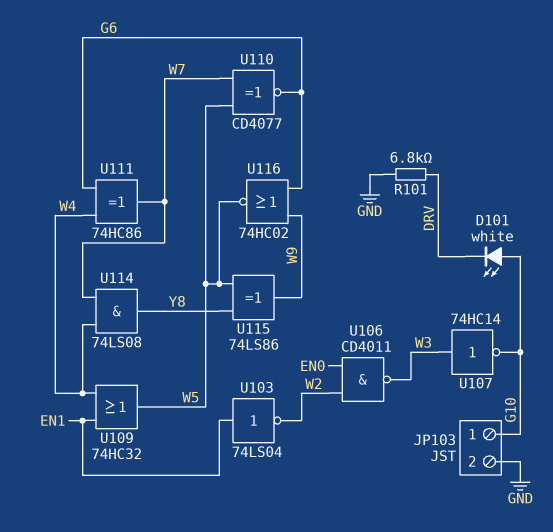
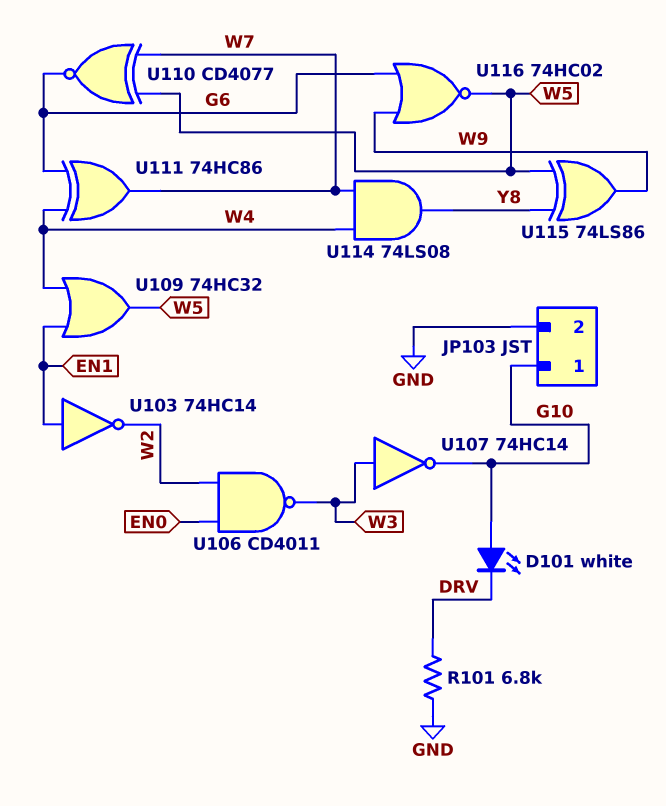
U103: NOT 74LS04 (in EN1, out W2) -> NOT 74HC14 (in EN1, out W2)

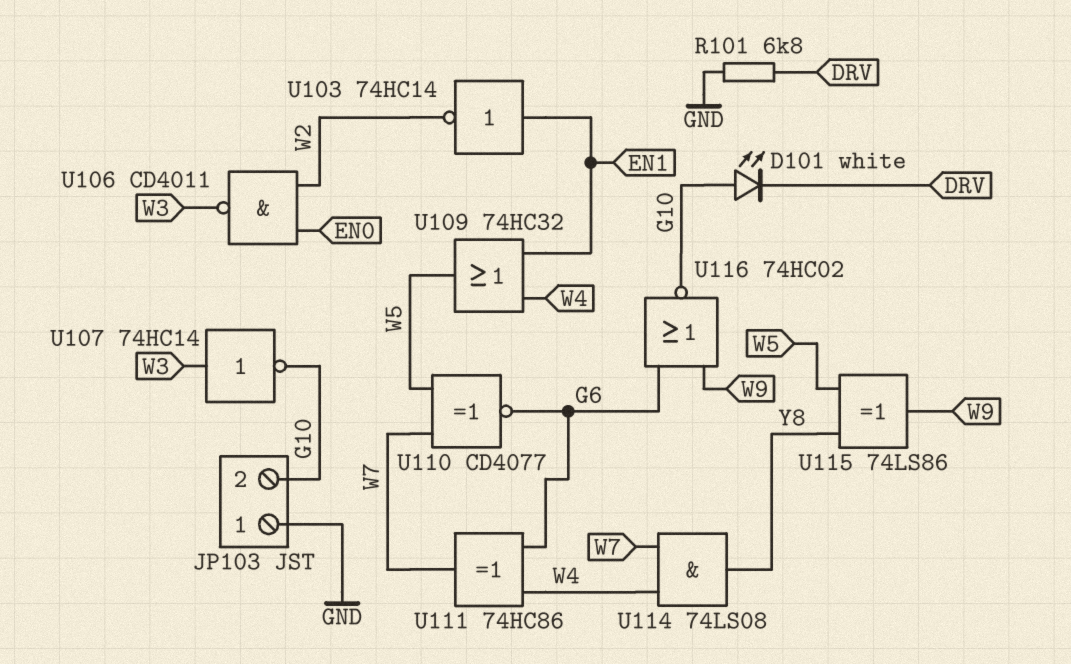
JP103 pin 1: G10 -> GND
JP103 pin 2: GND -> G10
U116: NOR 74HC02 (in G6, in W9, out W5) -> NOR 74HC02 (in G6, in W9, out G10)

